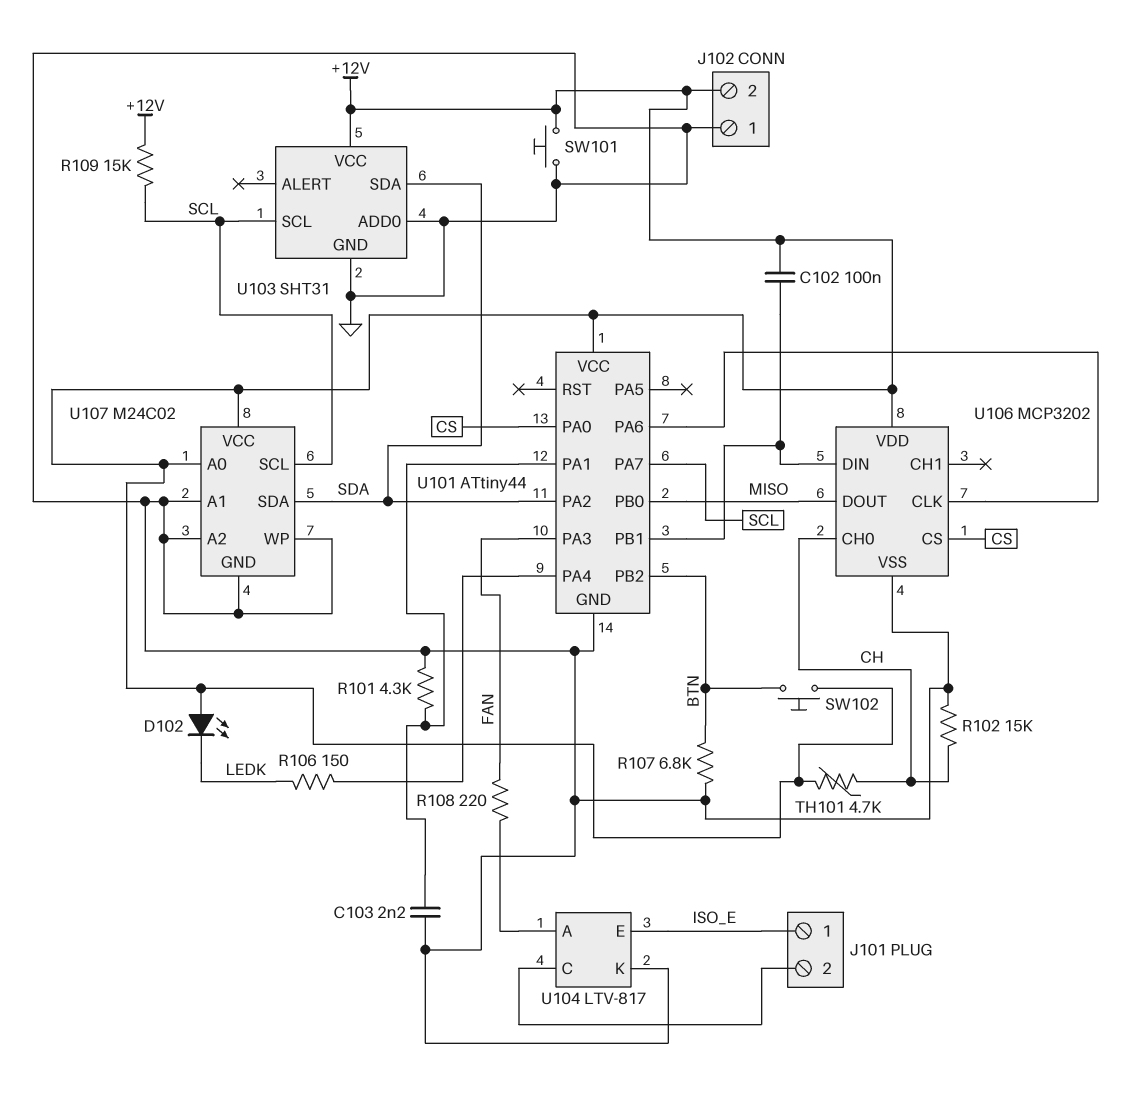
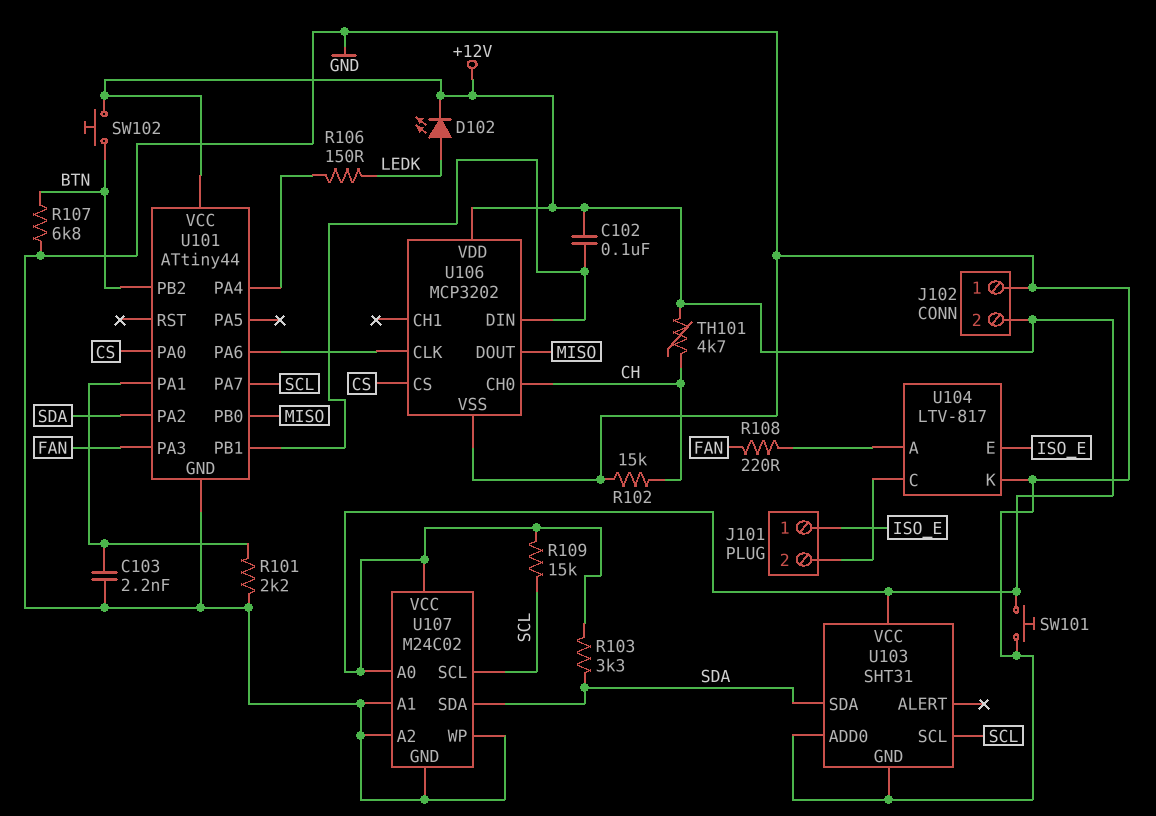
D102: LED (A +12V, K LEDK) -> LED (A LEDK, K +12V)
R101: 4.3k (GND, U101/PA1) -> 2.2k (GND, U101/PA1)
R103: none -> 3.3k (+12V, SDA)

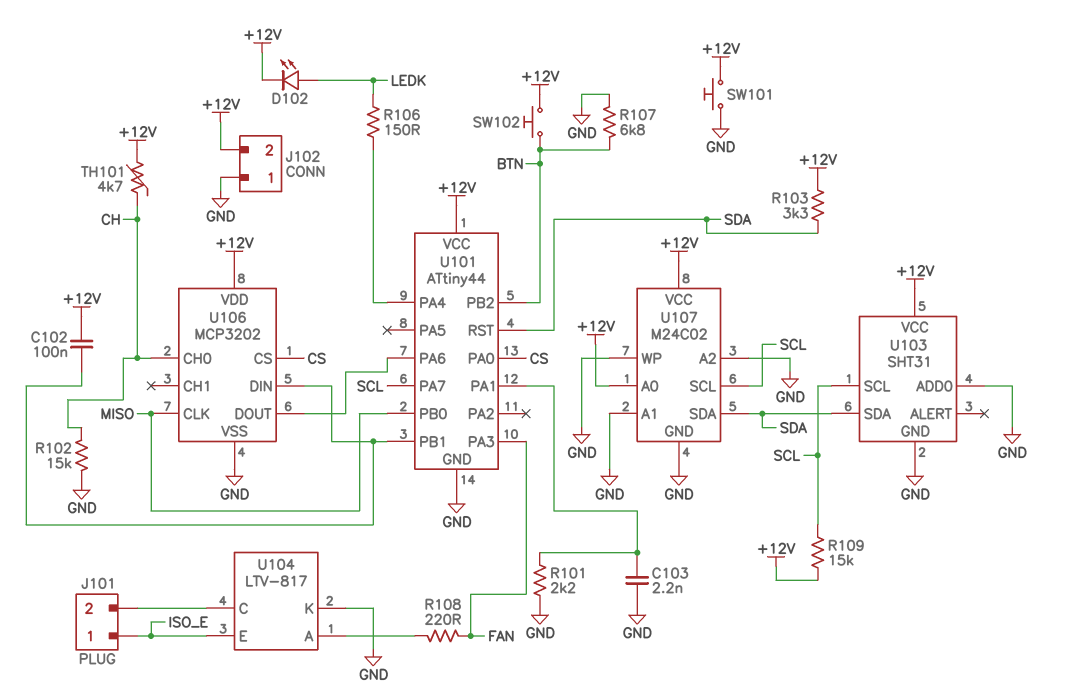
U101 pin PA2: SDA -> none
U101 pin RST: none -> SDA
U106 pin CLK: U101/PA6 -> MISO
U106 pin DOUT: MISO -> U101/PA6

